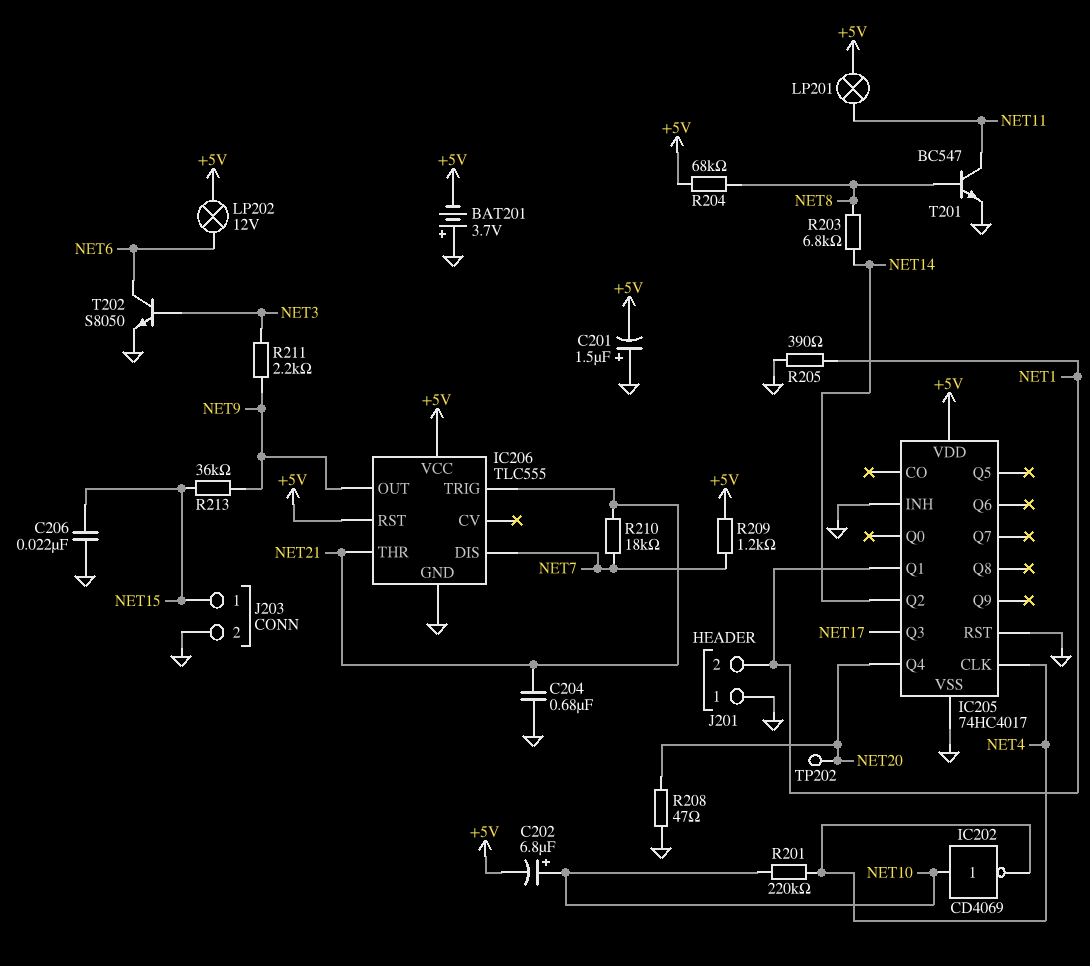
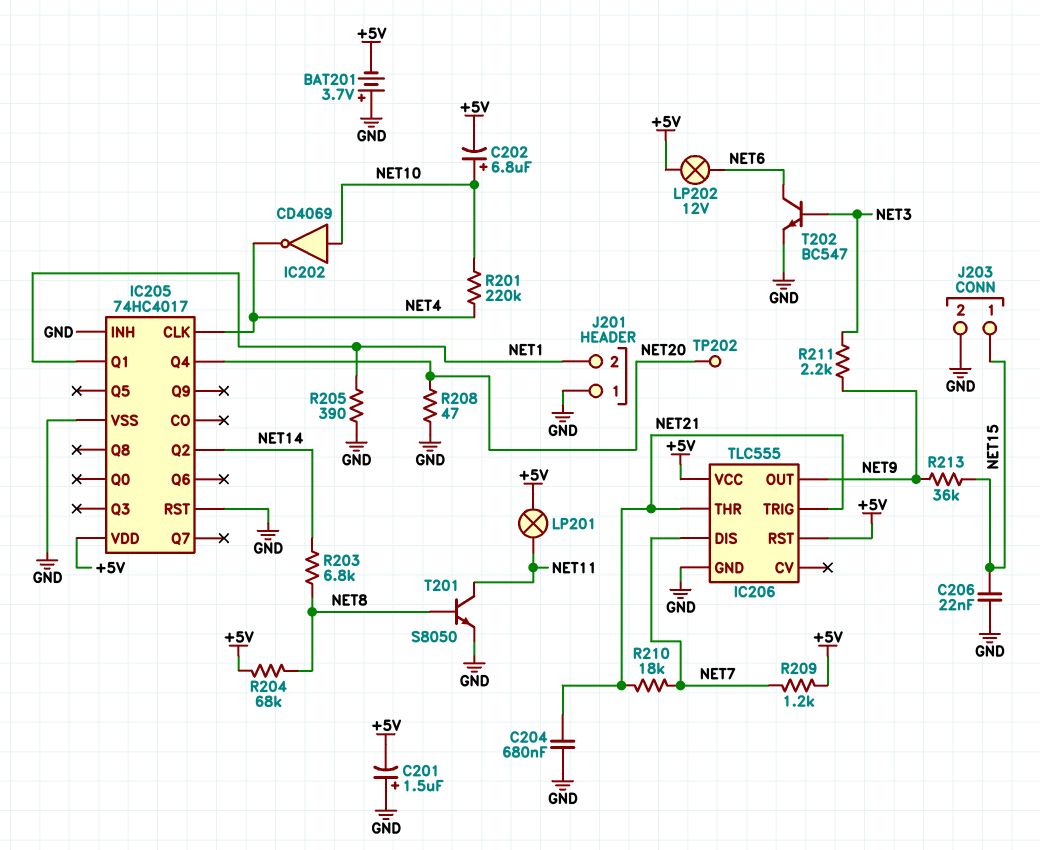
IC205 pin Q3: NET17 -> none
T201: NPN BC547 (B NET8, C NET11, E GND) -> NPN S8050 (B NET8, C NET11, E GND)
T202: NPN S8050 (B NET3, C NET6, E GND) -> NPN BC547 (B NET3, C NET6, E GND)

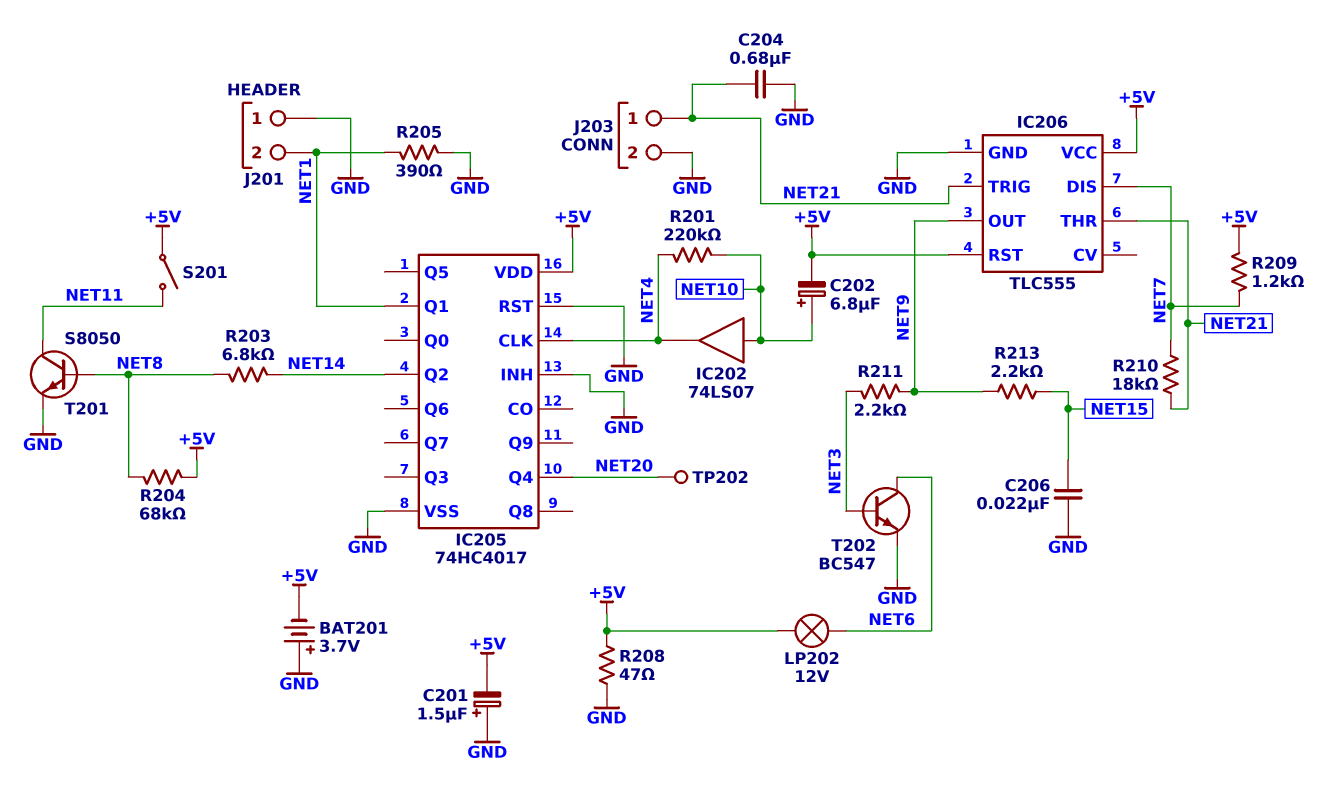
IC202: NOT CD4069 (in NET10, out NET4) -> buffer 74LS07 (in NET10, out NET4)
J203 pin 1: NET15 -> NET21
LP201: lamp (+5V, NET11) -> none
R208: 47 (GND, NET20) -> 47 (+5V, GND)
R213: 36k (NET9, NET15) -> 2.2k (NET9, NET15)
S201: none -> switch (+5V, NET11)

